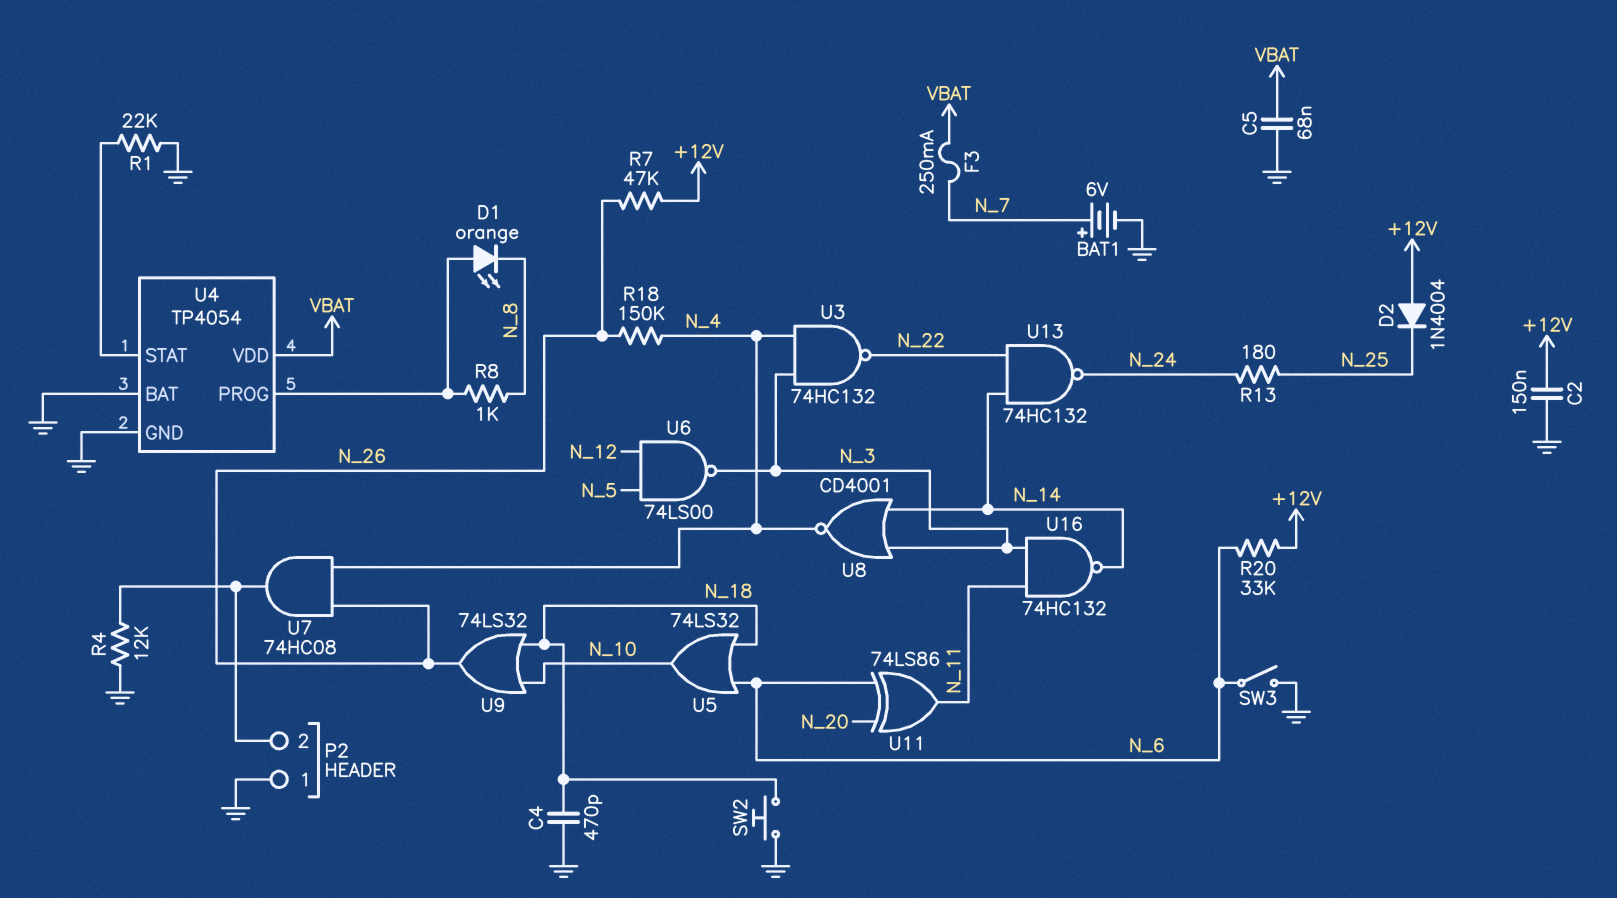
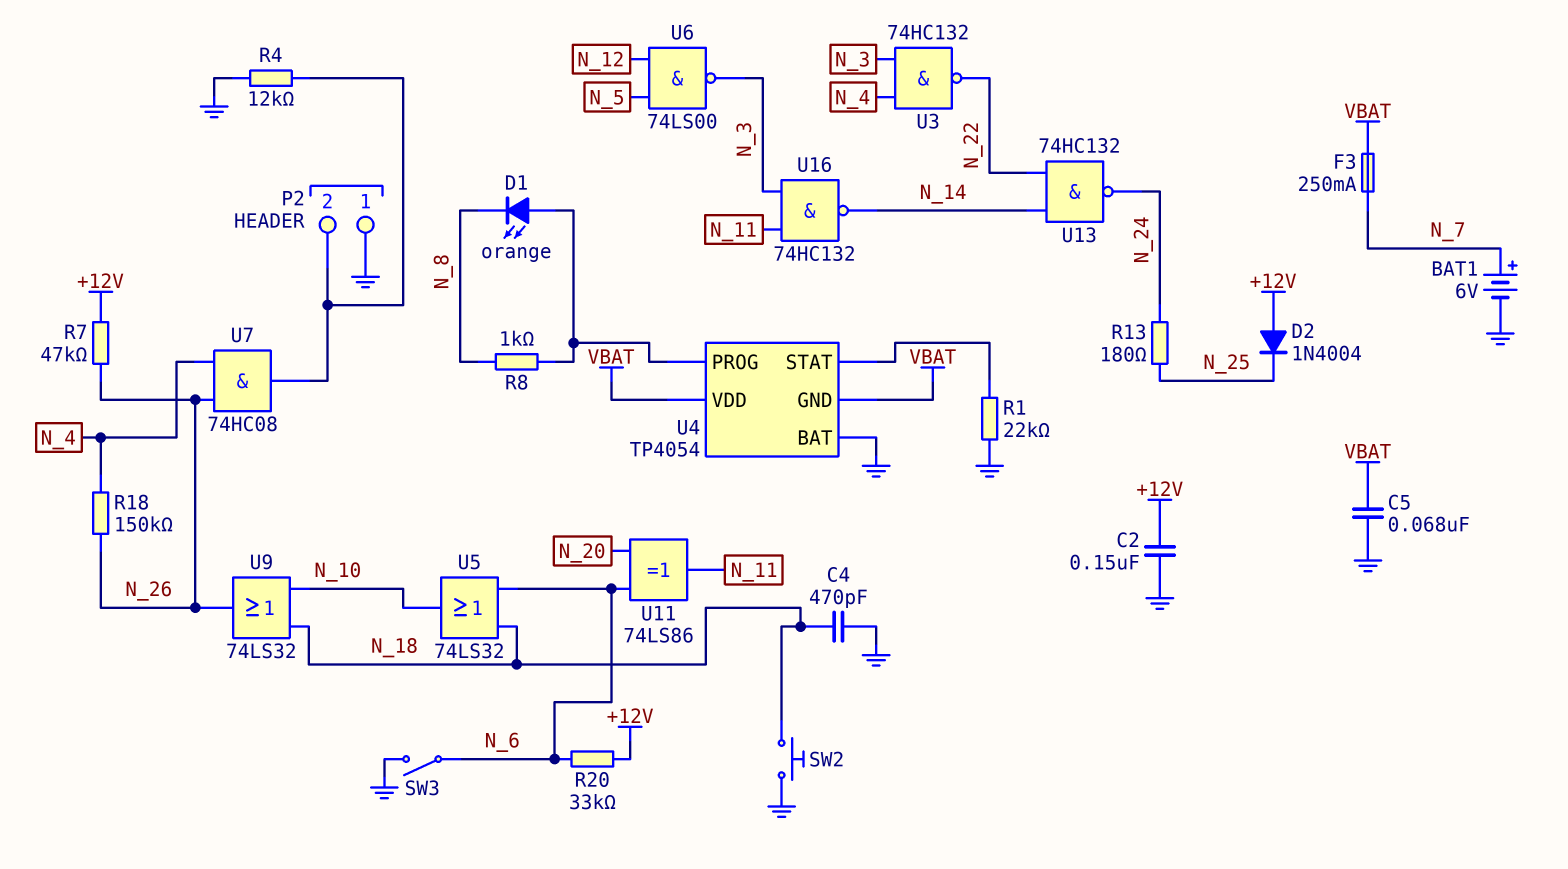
U4 pin GND: GND -> VBAT
U8: NOR CD4001 (in N_3, in N_14, out N_4) -> none

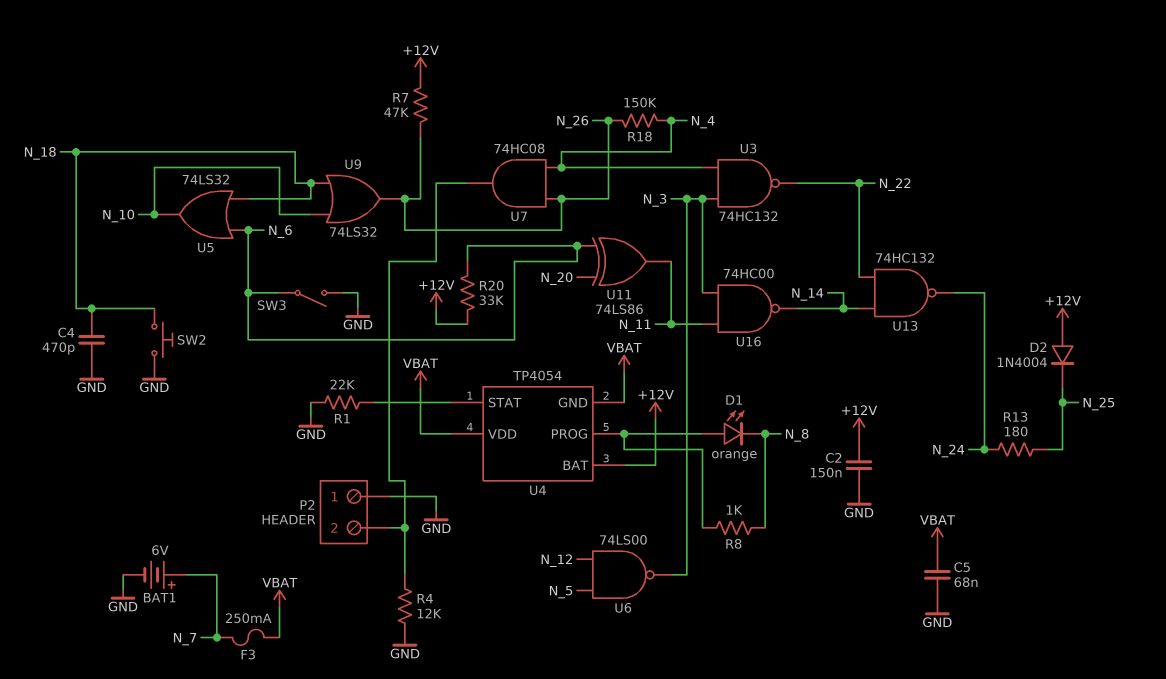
U4 pin BAT: GND -> +12V
U16: NAND 74HC132 (in N_3, in N_11, out N_14) -> NAND 74HC00 (in N_3, in N_11, out N_14)

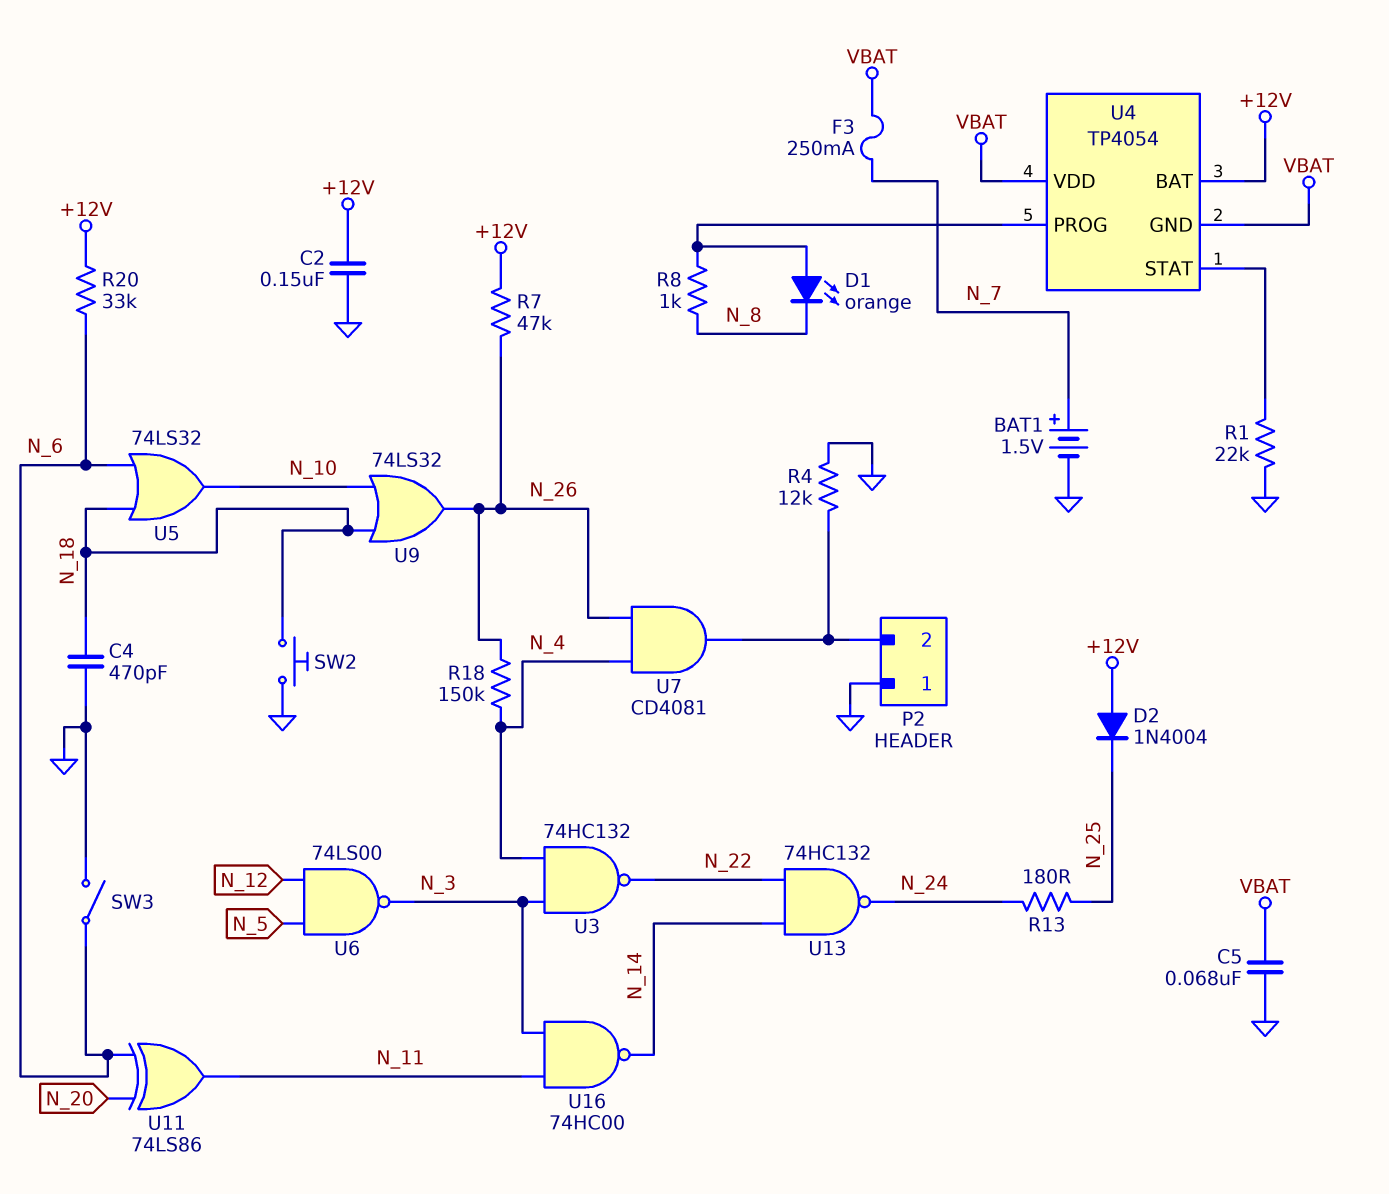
BAT1: 6V (plus N_7, minus GND) -> 1.5V (plus N_7, minus GND)
U7: AND 74HC08 (in N_4, in N_26, out P2/2) -> AND CD4081 (in N_4, in N_26, out P2/2)

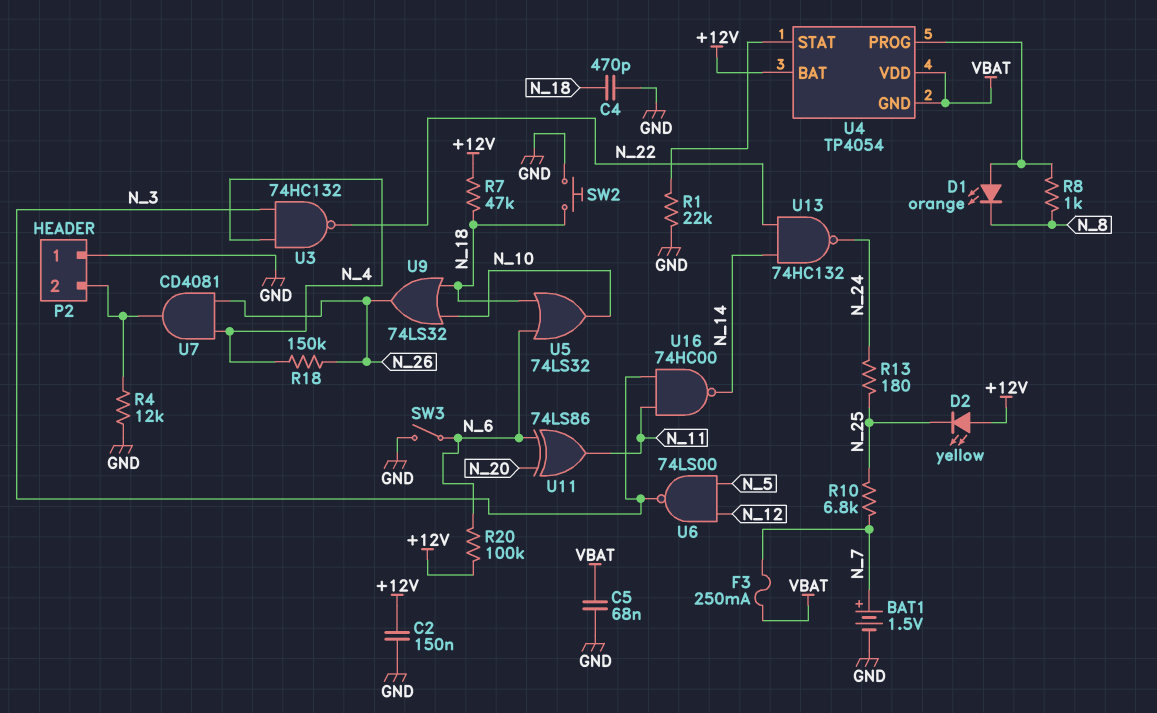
D2: diode 1N4004 (A +12V, K N_25) -> LED yellow (A +12V, K N_25)
R7: 47k (+12V, N_26) -> 47k (+12V, N_18)
R10: none -> 6.8k (N_7, N_25)
R20: 33k (+12V, N_6) -> 100k (+12V, N_6)

